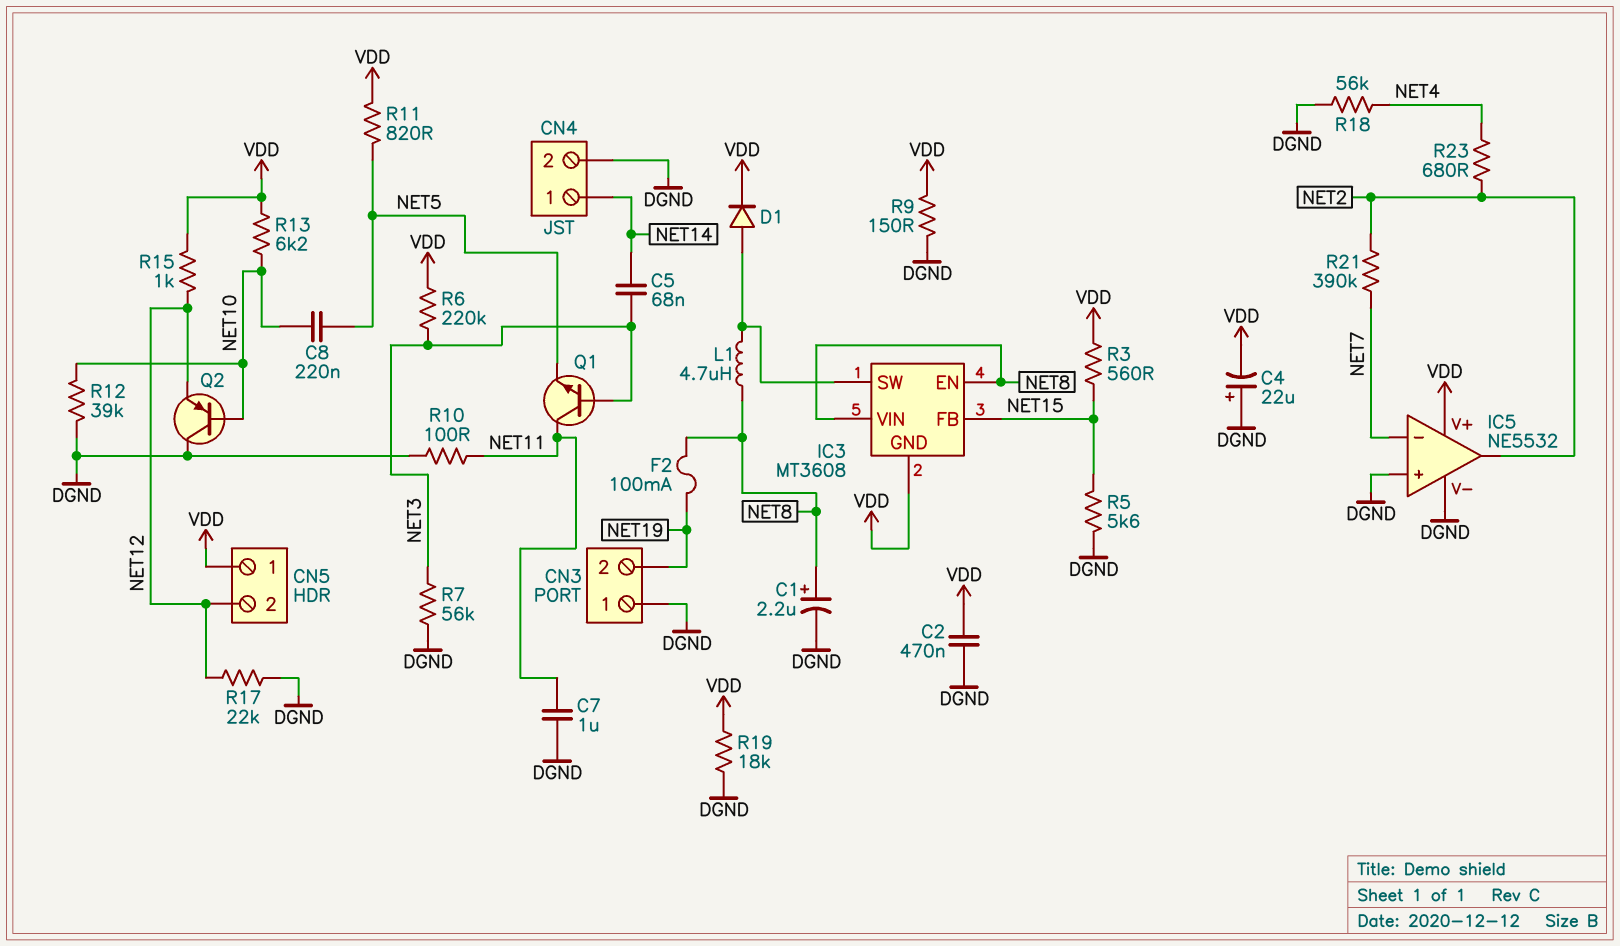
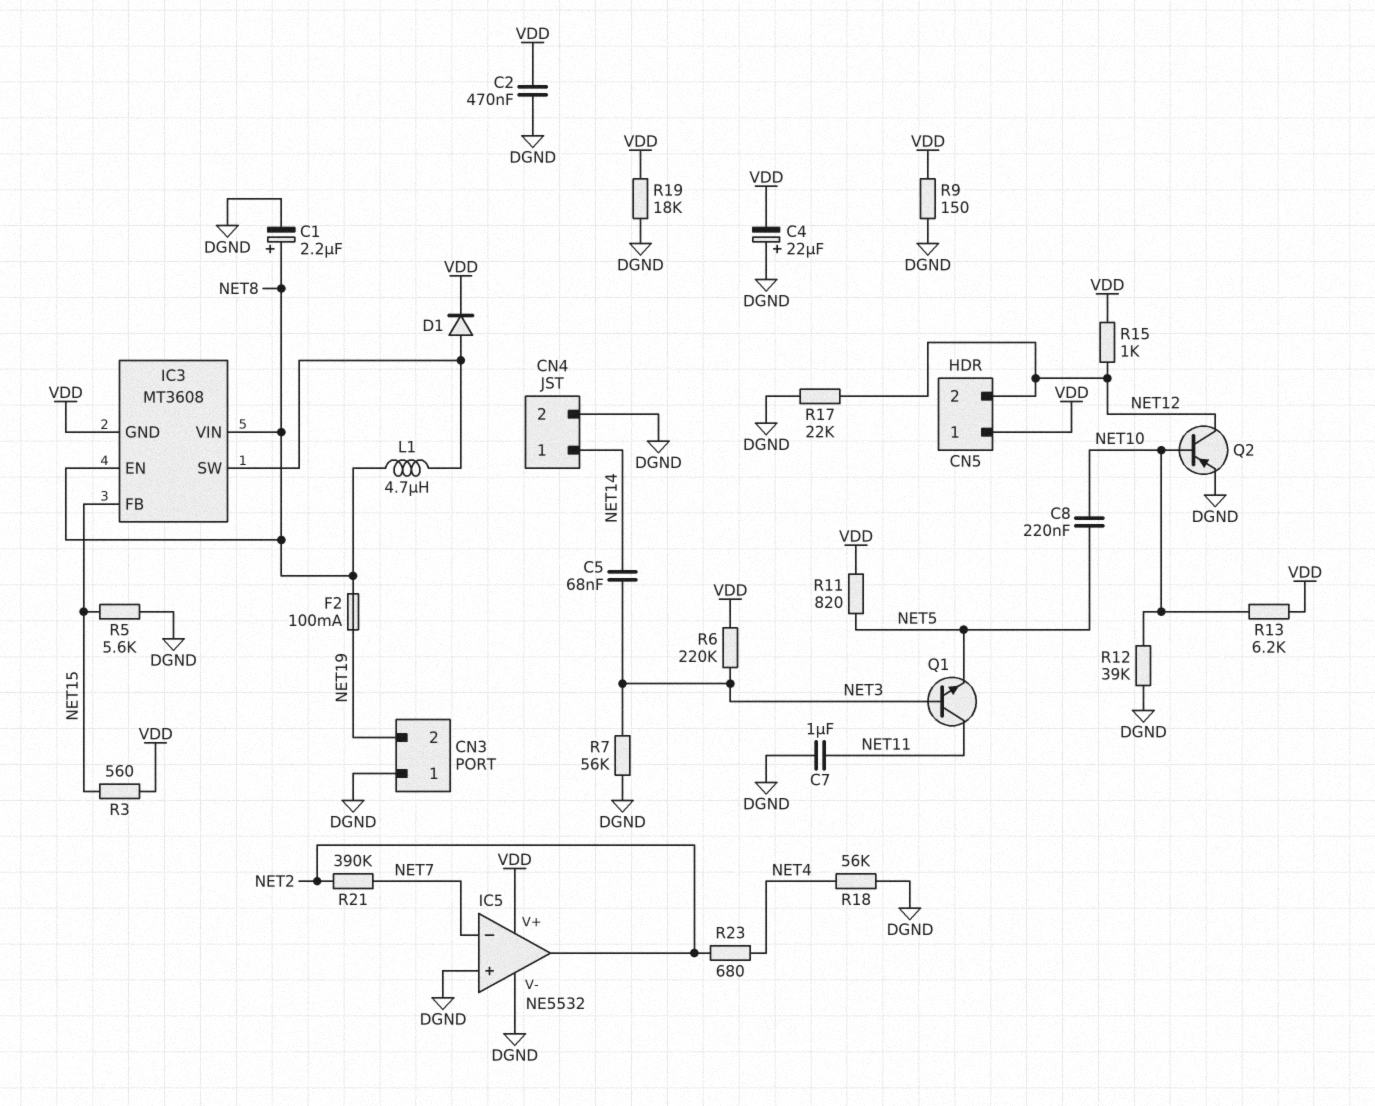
Q2: PNP (B NET10, C DGND, E NET12) -> PNP (B NET10, C NET12, E DGND)
R10: 100 (DGND, NET11) -> none

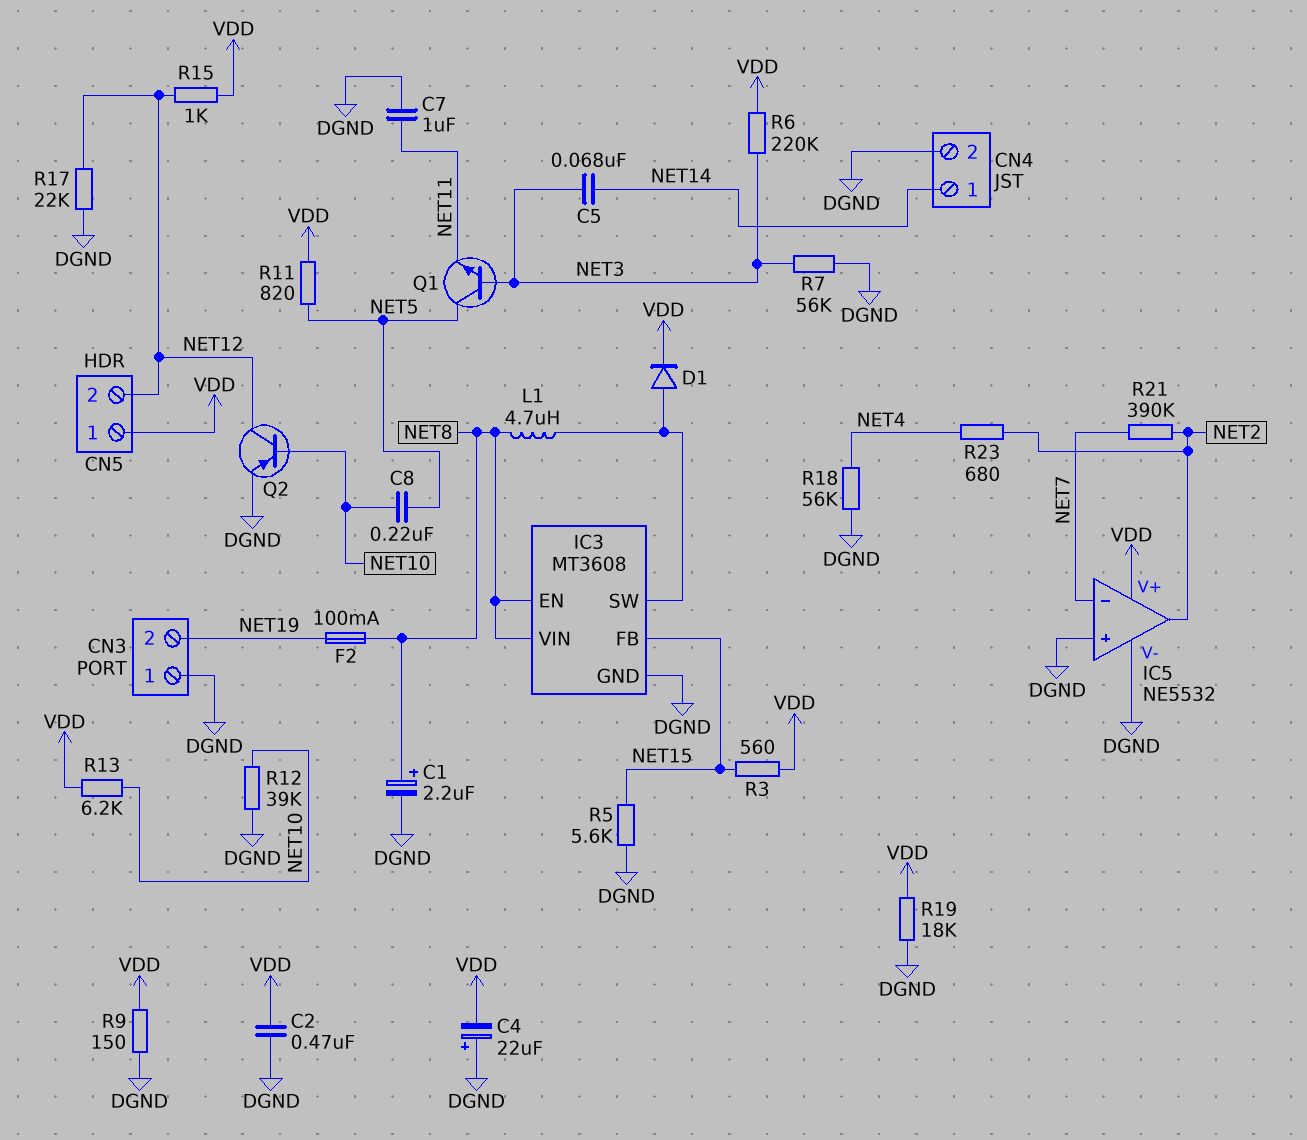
IC3 pin GND: VDD -> DGND
Q1: NPN (B NET3, C NET11, E NET5) -> NPN (B NET3, C NET5, E NET11)

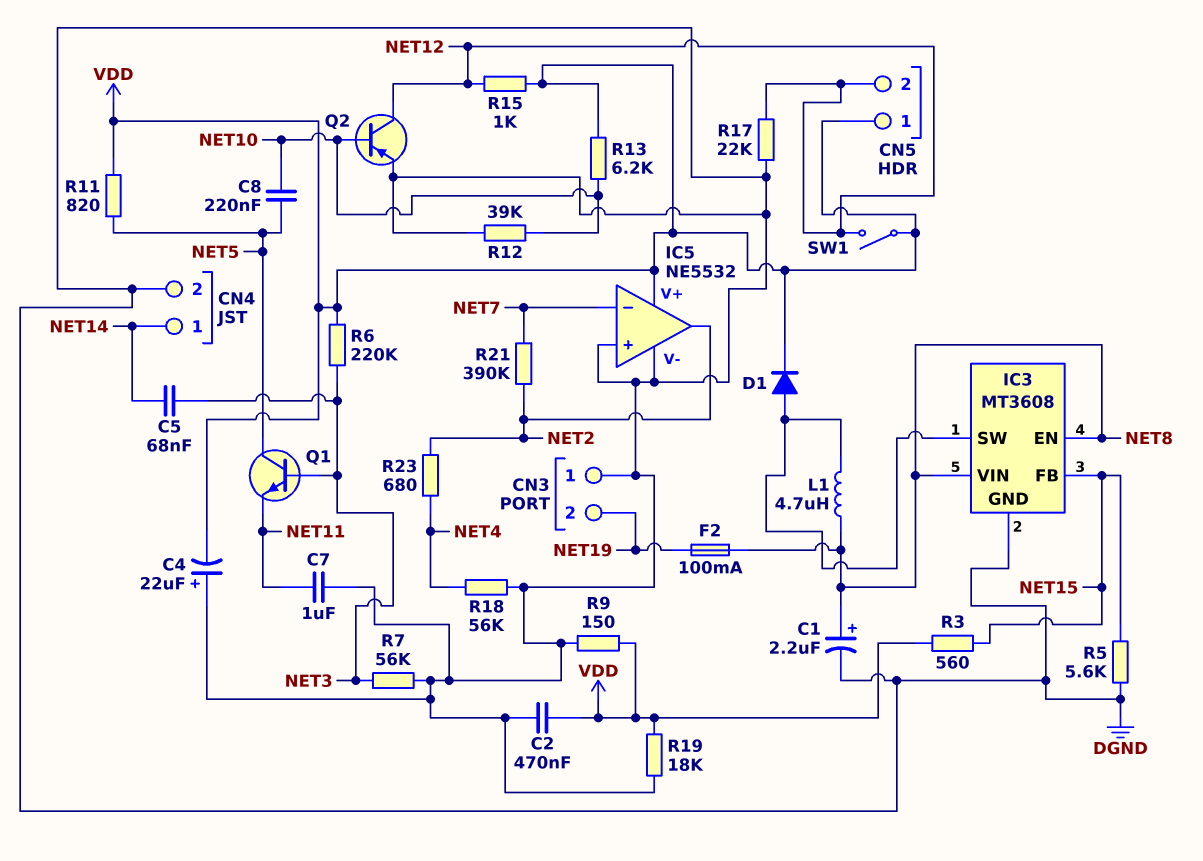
SW1: none -> switch (NET12, VDD)

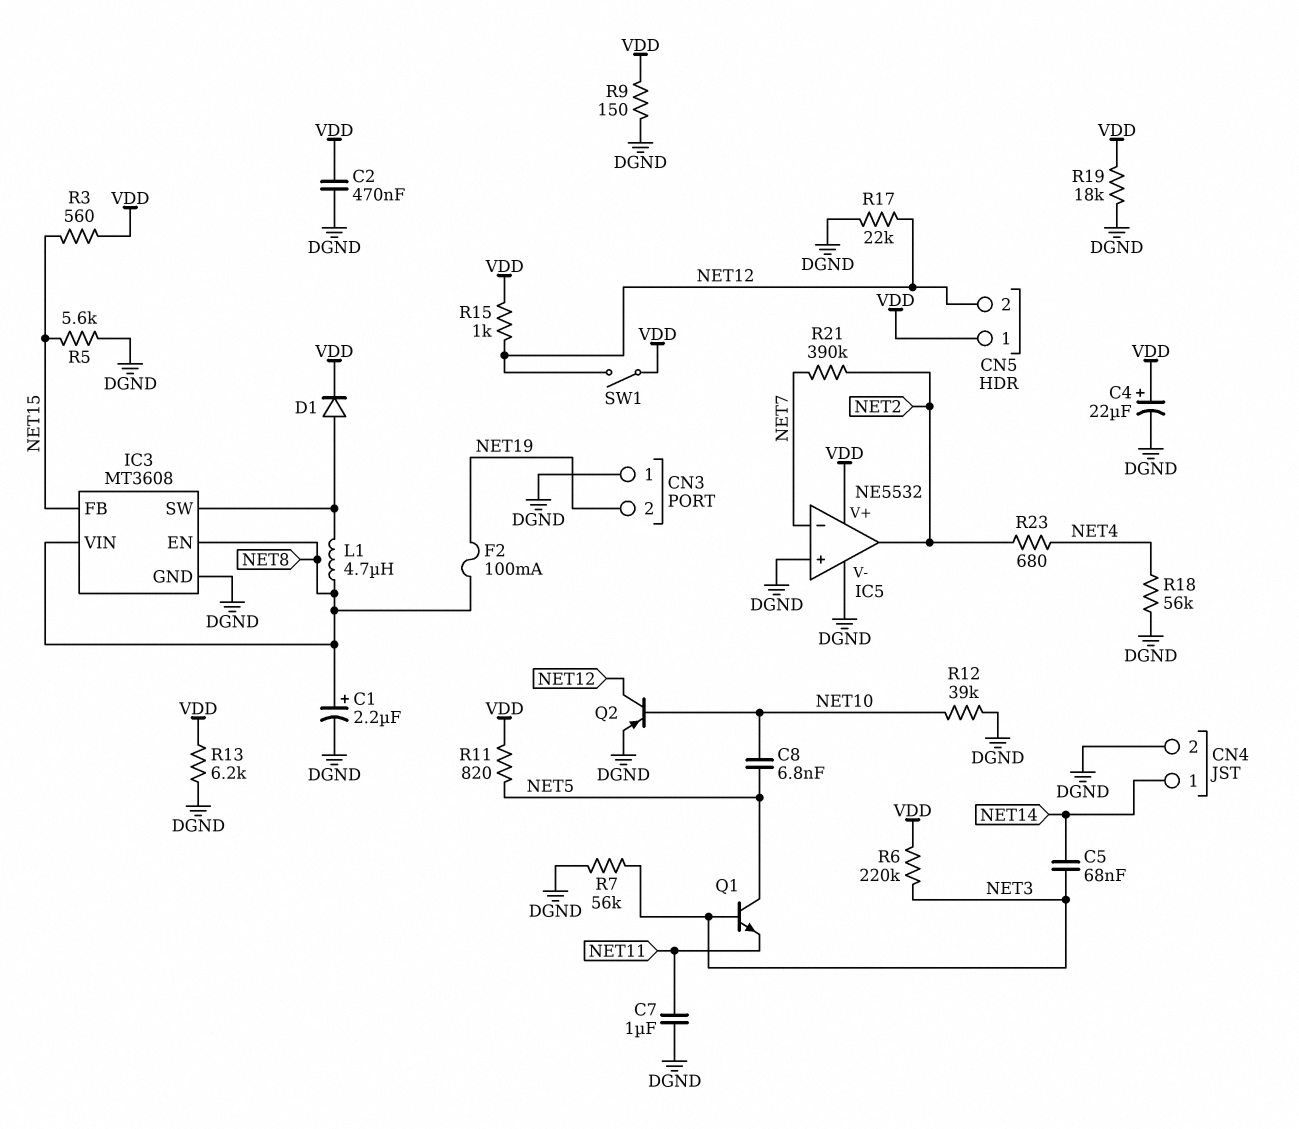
C4: 22uF (plus DGND, minus VDD) -> 22uF (plus VDD, minus DGND)
C8: 220nF (NET5, NET10) -> 6.8nF (NET5, NET10)
R13: 6.2k (NET10, VDD) -> 6.2k (DGND, VDD)

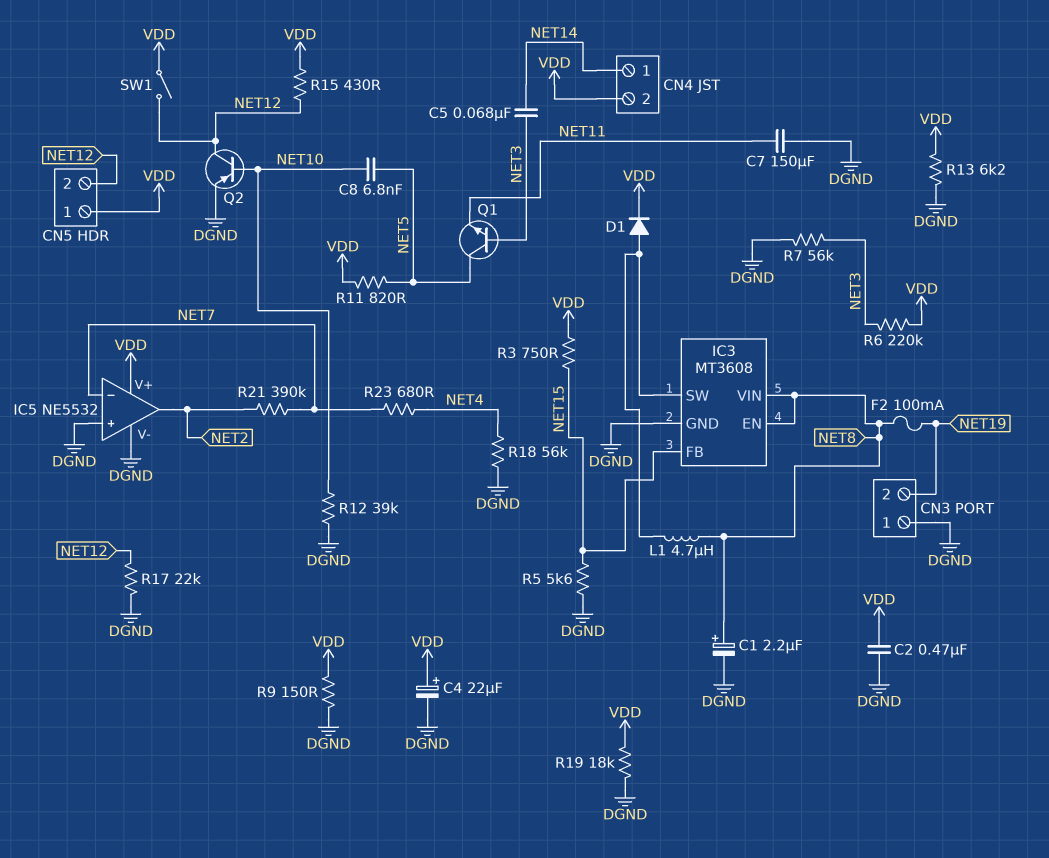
C7: 1uF (DGND, NET11) -> 150uF (DGND, NET11)
CN4 pin 2: DGND -> VDD
R3: 560 (NET15, VDD) -> 750 (NET15, VDD)
R15: 1k (NET12, VDD) -> 430 (NET12, VDD)
R23: 680 (NET2, NET4) -> 680 (NET4, NET7)

